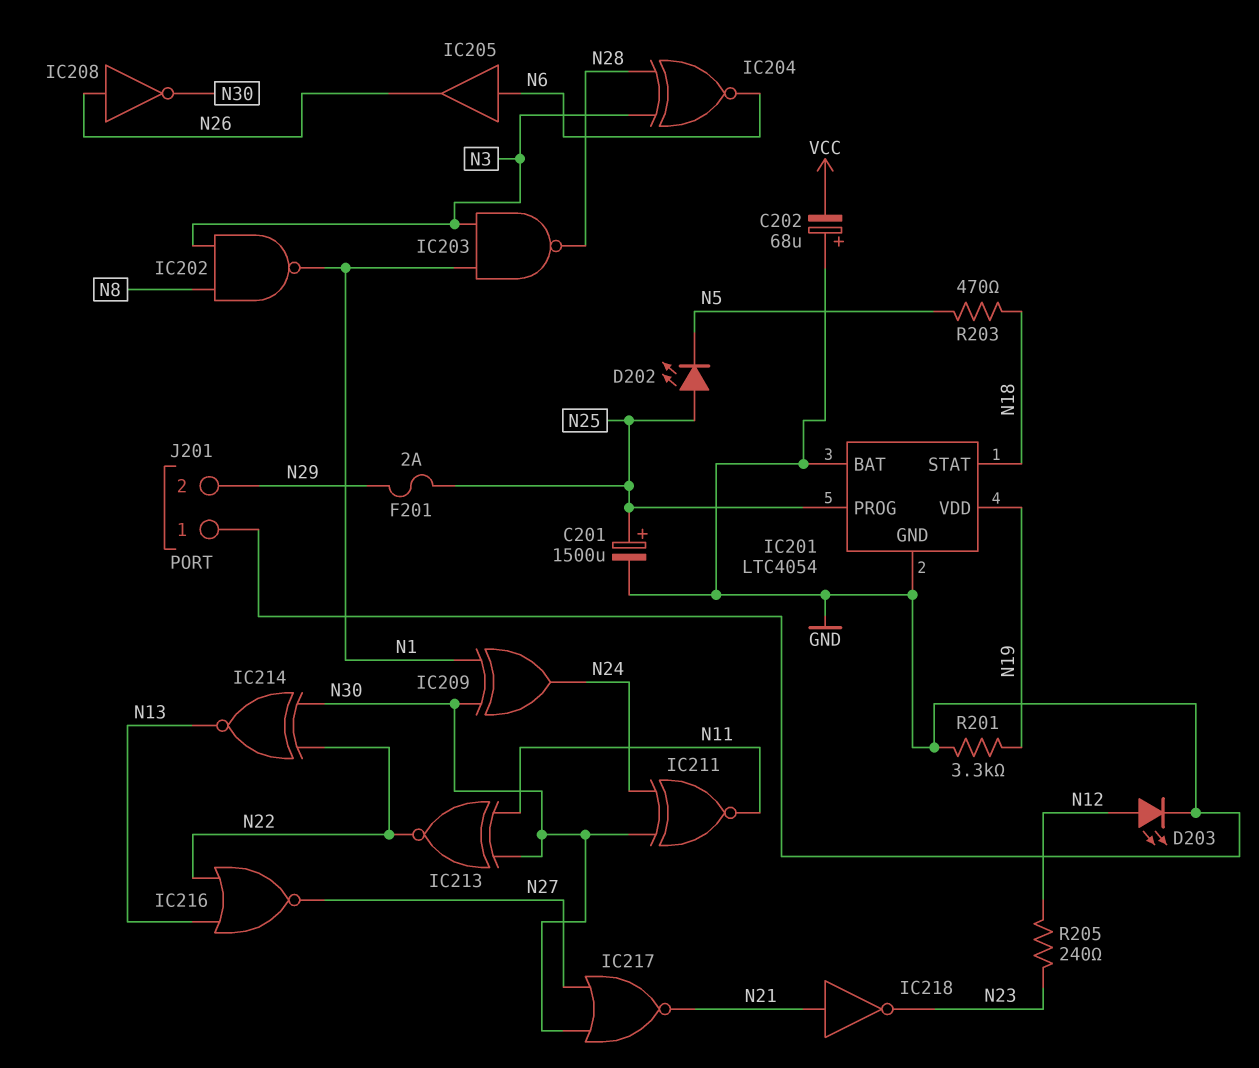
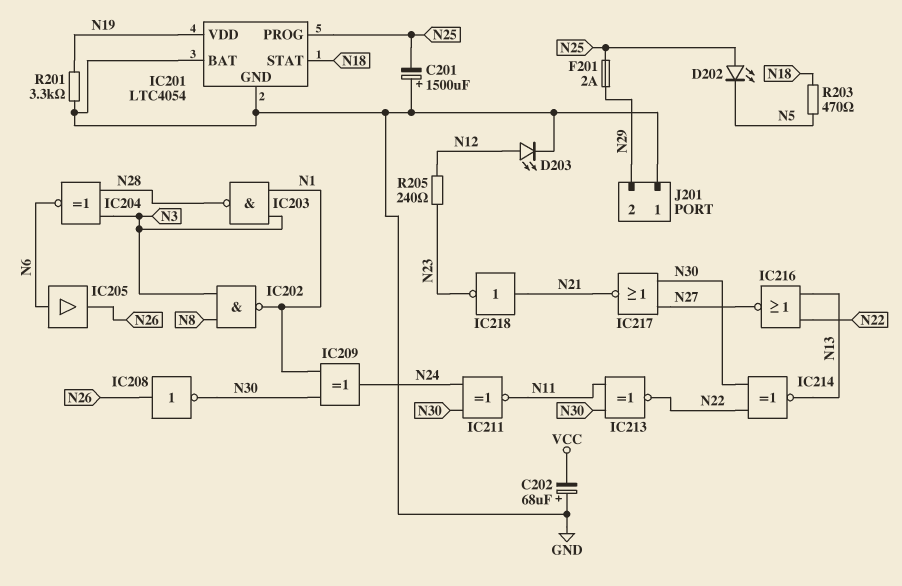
C201: 1500uF (plus N25, minus GND) -> 1500uF (plus GND, minus N25)

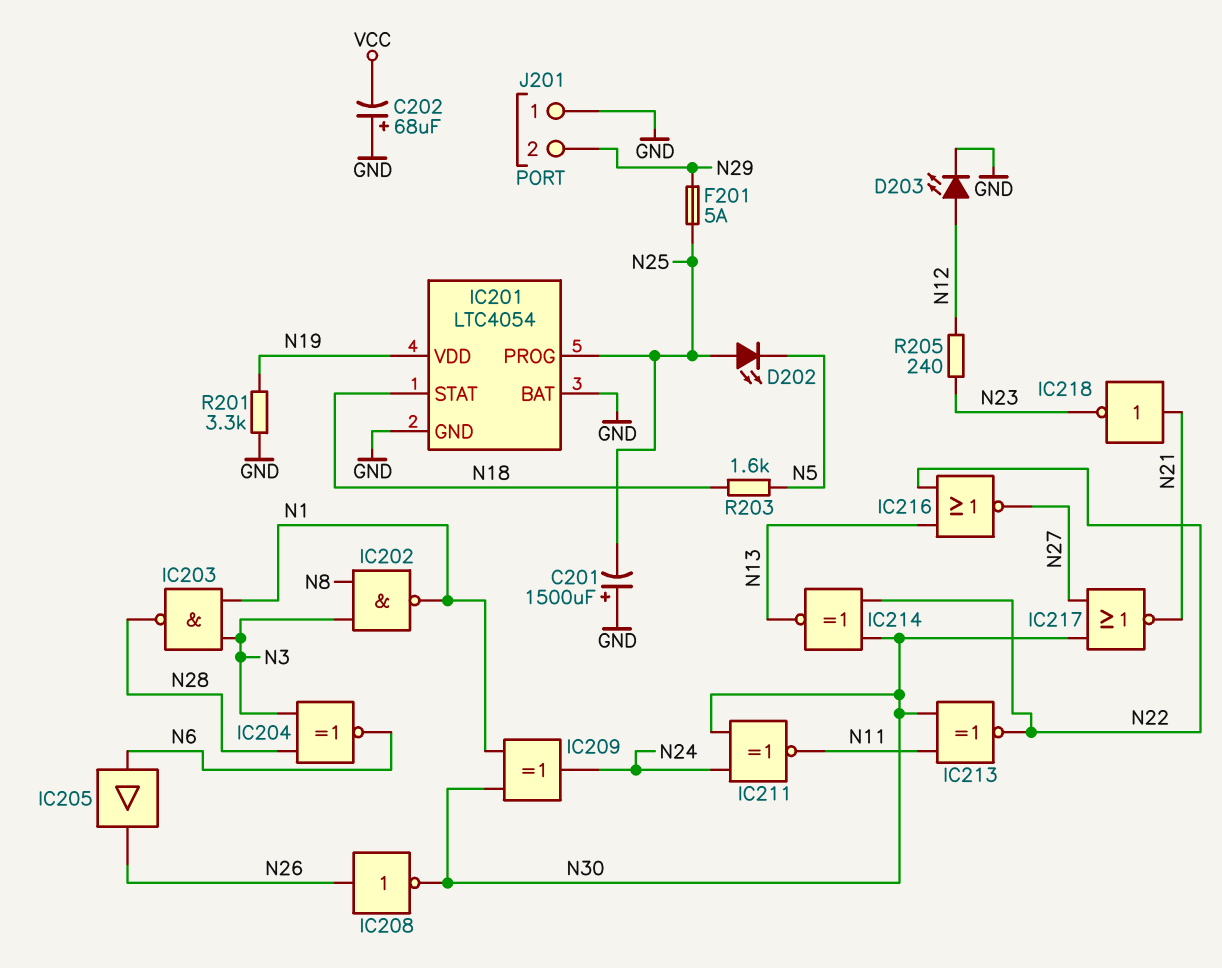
F201: 2A (N25, N29) -> 5A (N25, N29)
R203: 470 (N5, N18) -> 1.6k (N5, N18)

